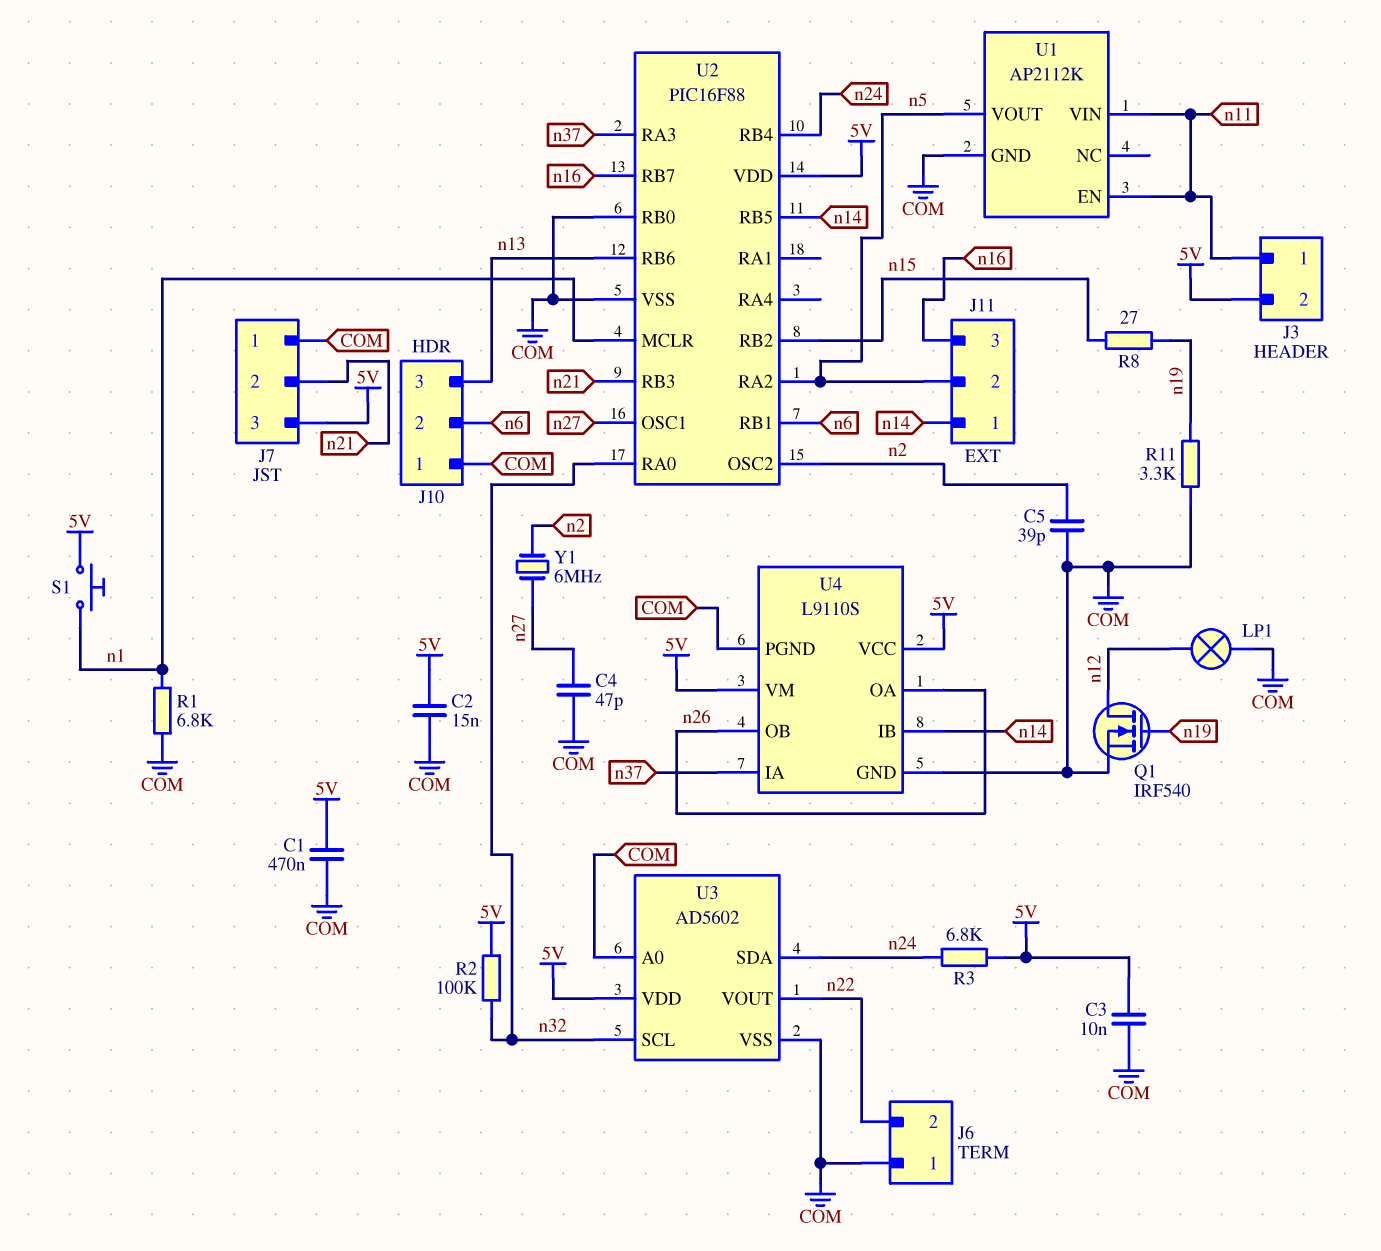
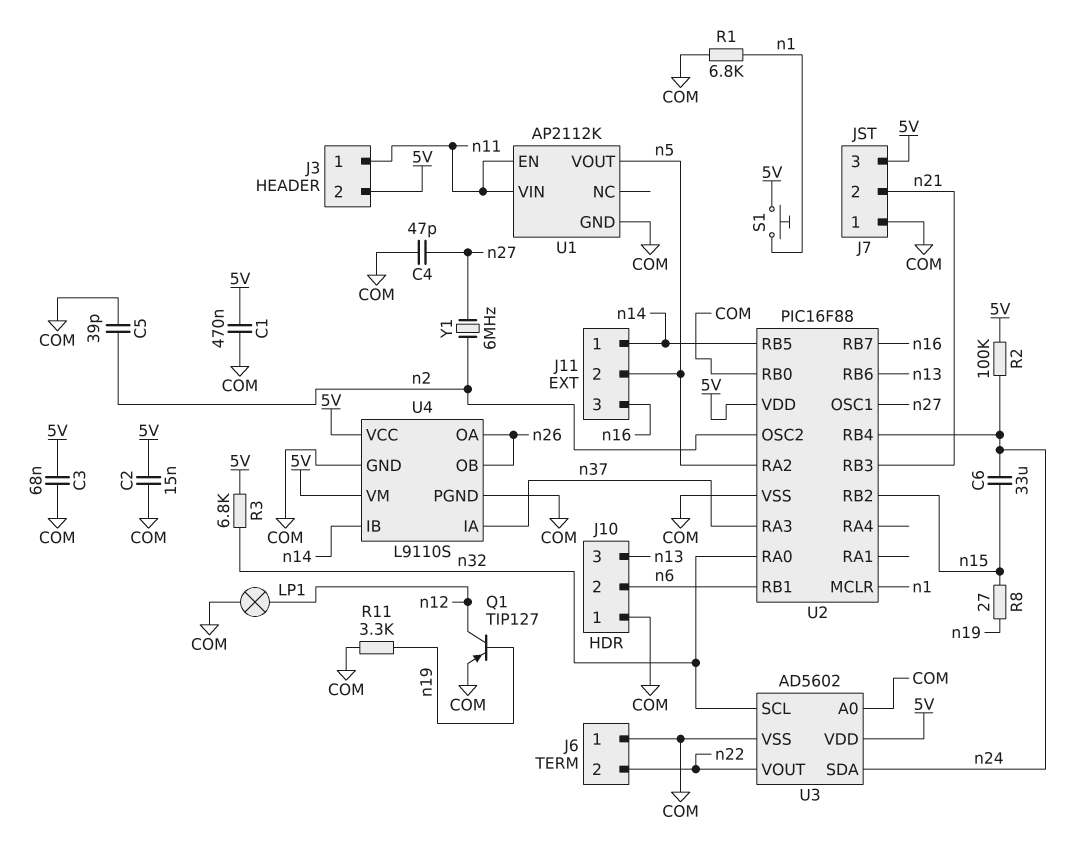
C3: 10nF (5V, COM) -> 68nF (5V, COM)
C6: none -> 33uF (n15, n24)
Q1: NMOS IRF540 (G n19, D n12, S COM) -> PNP TIP127 (B n19, C n12, E COM)
R2: 100k (5V, n32) -> 100k (5V, n24)
R3: 6.8k (5V, n24) -> 6.8k (5V, n32)

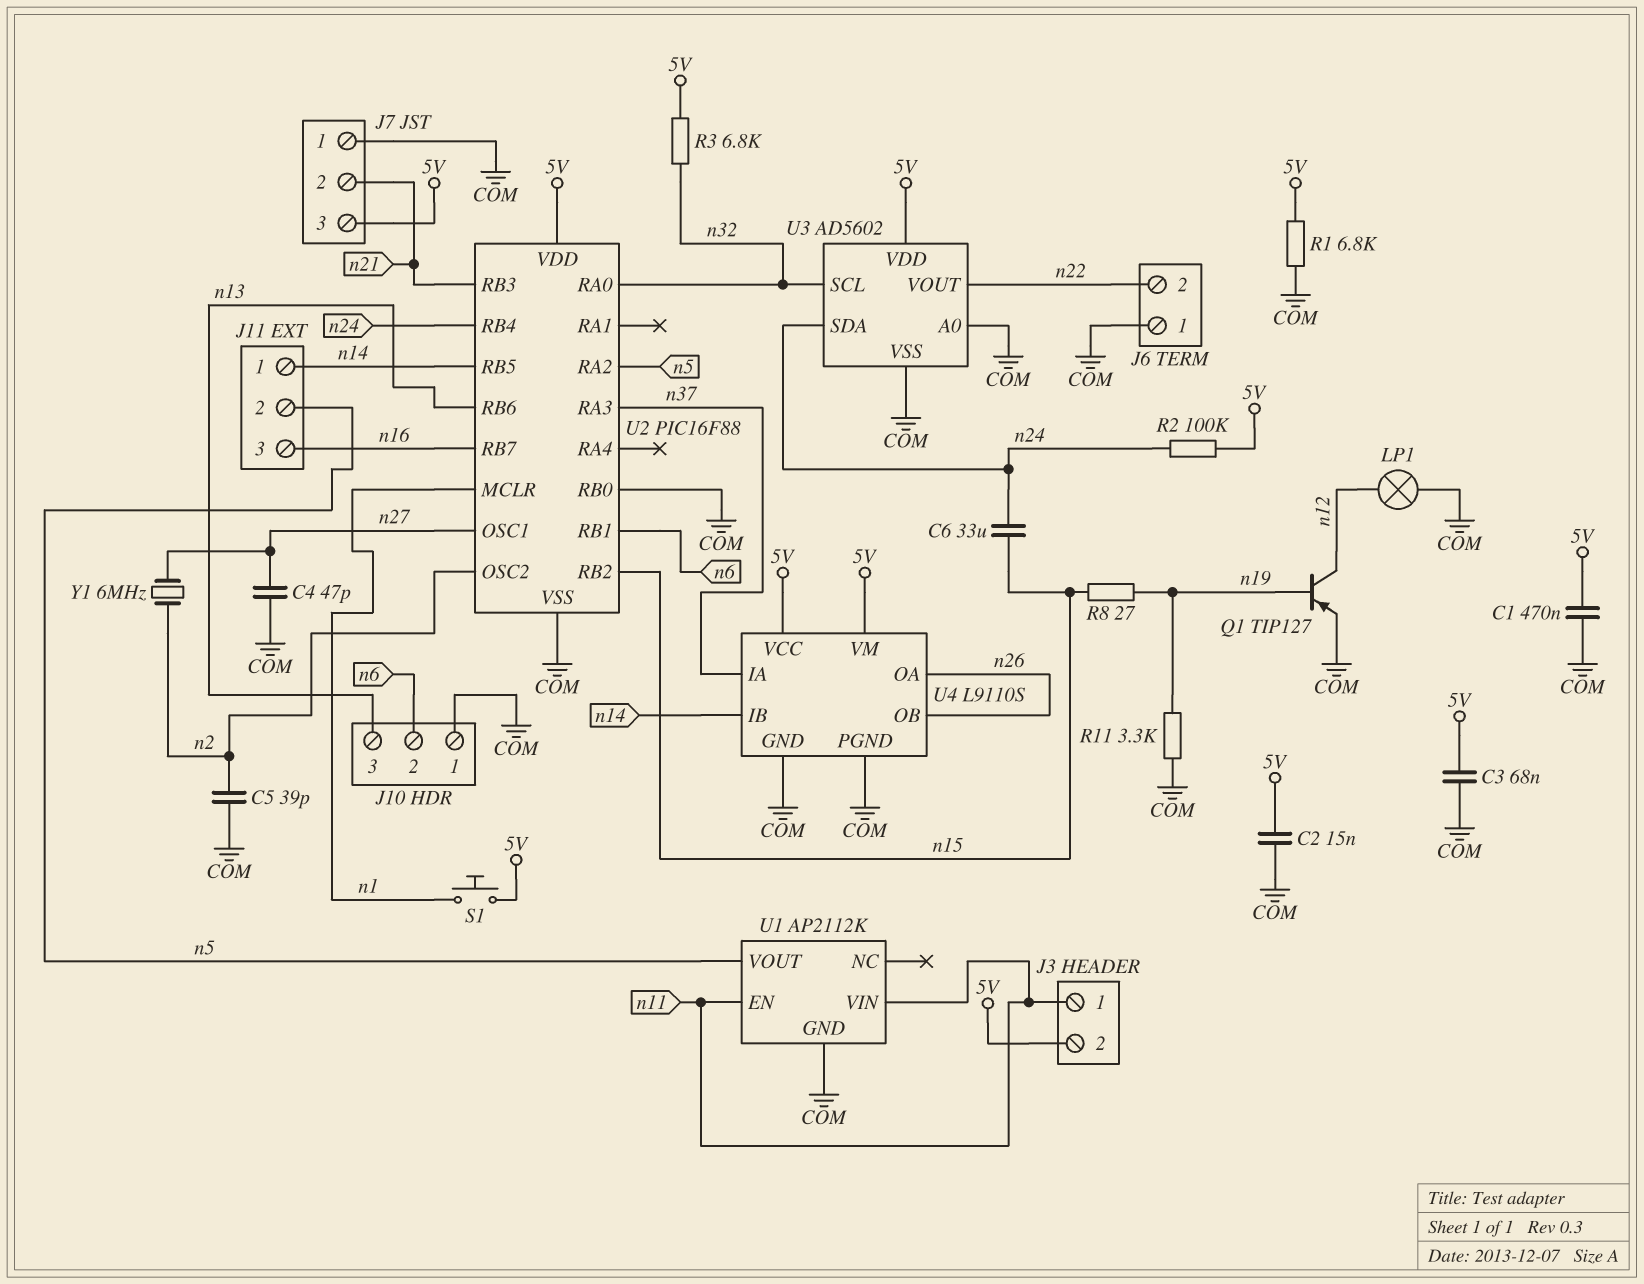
R1: 6.8k (COM, n1) -> 6.8k (5V, COM)

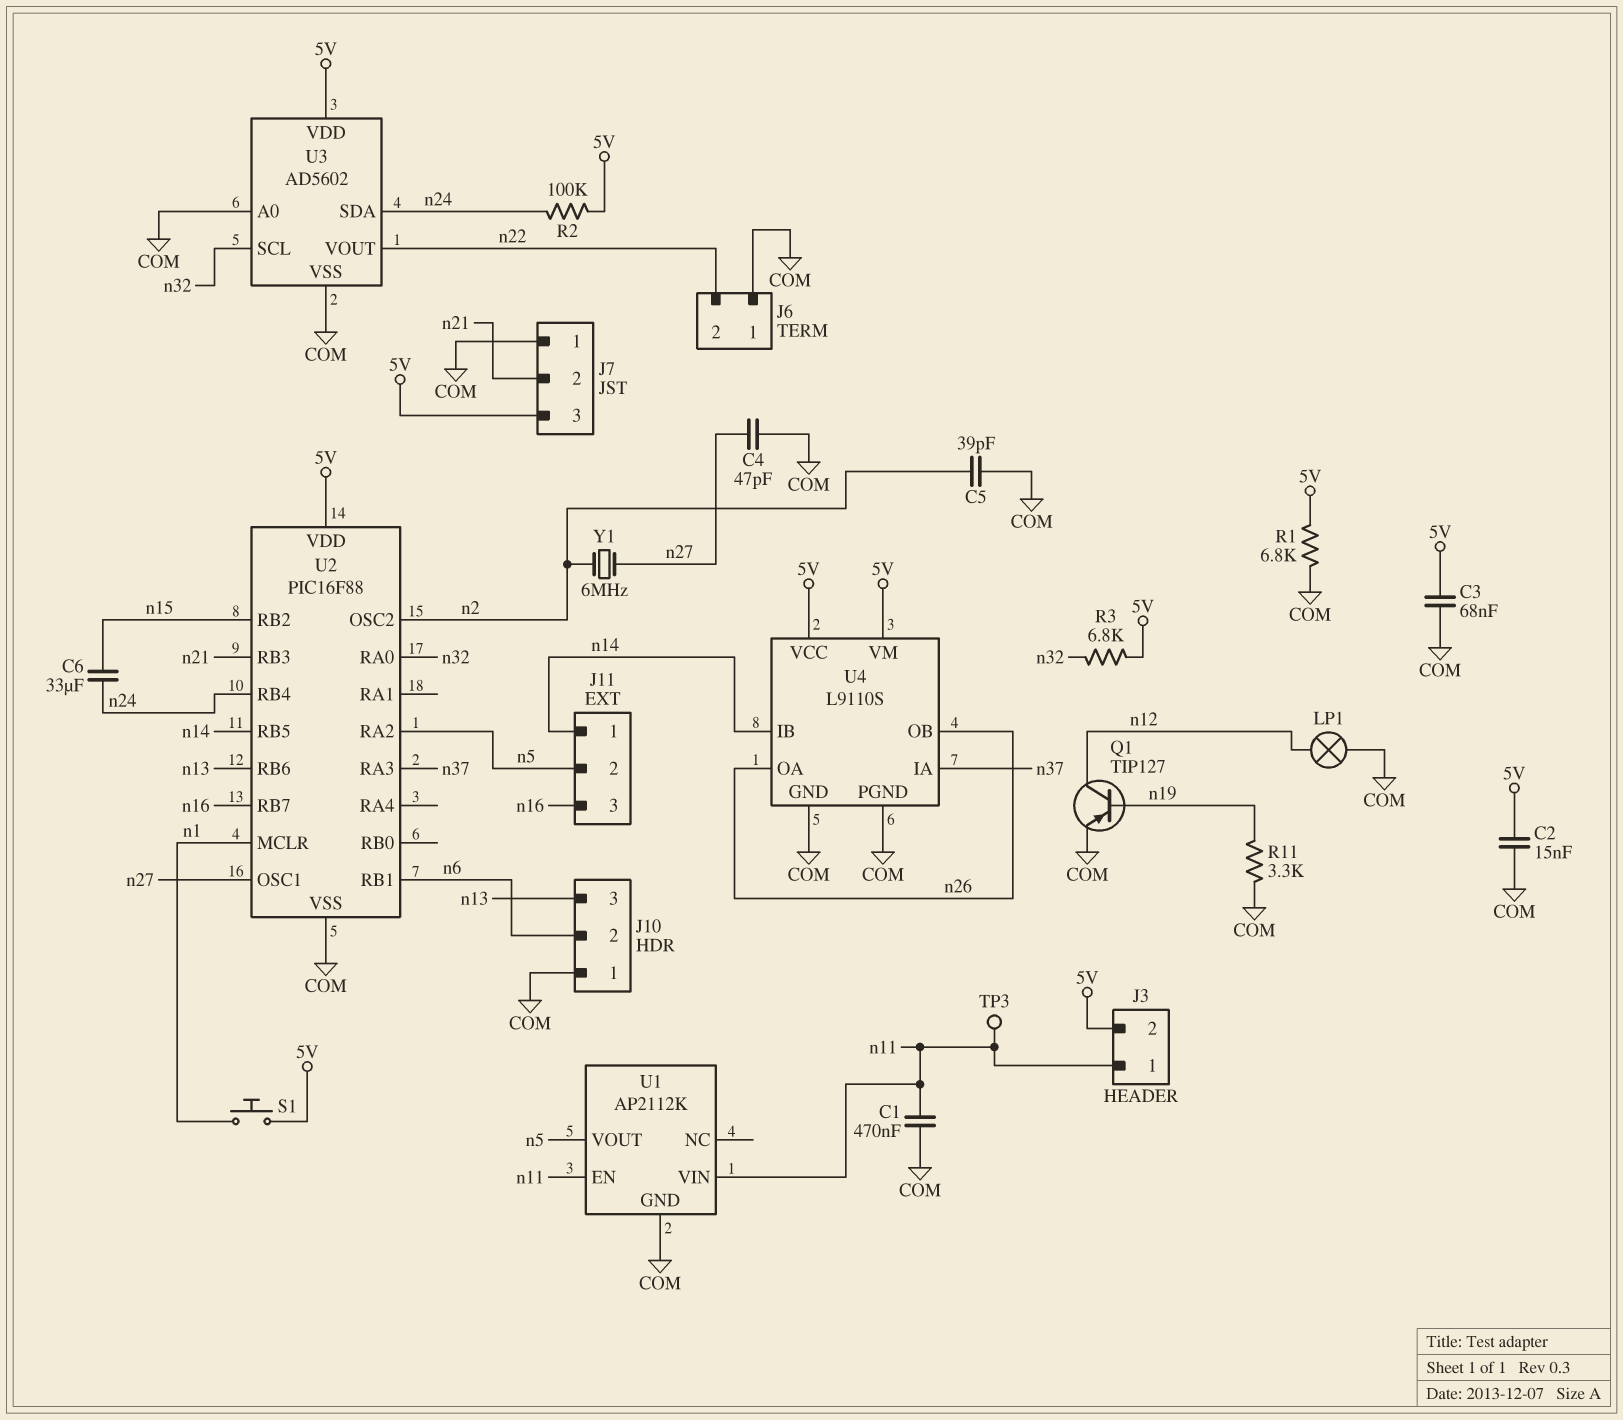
C1: 470nF (5V, COM) -> 470nF (COM, n11)
R8: 27 (n15, n19) -> none
TP3: none -> test point (n11)
U2 pin RB0: COM -> none

